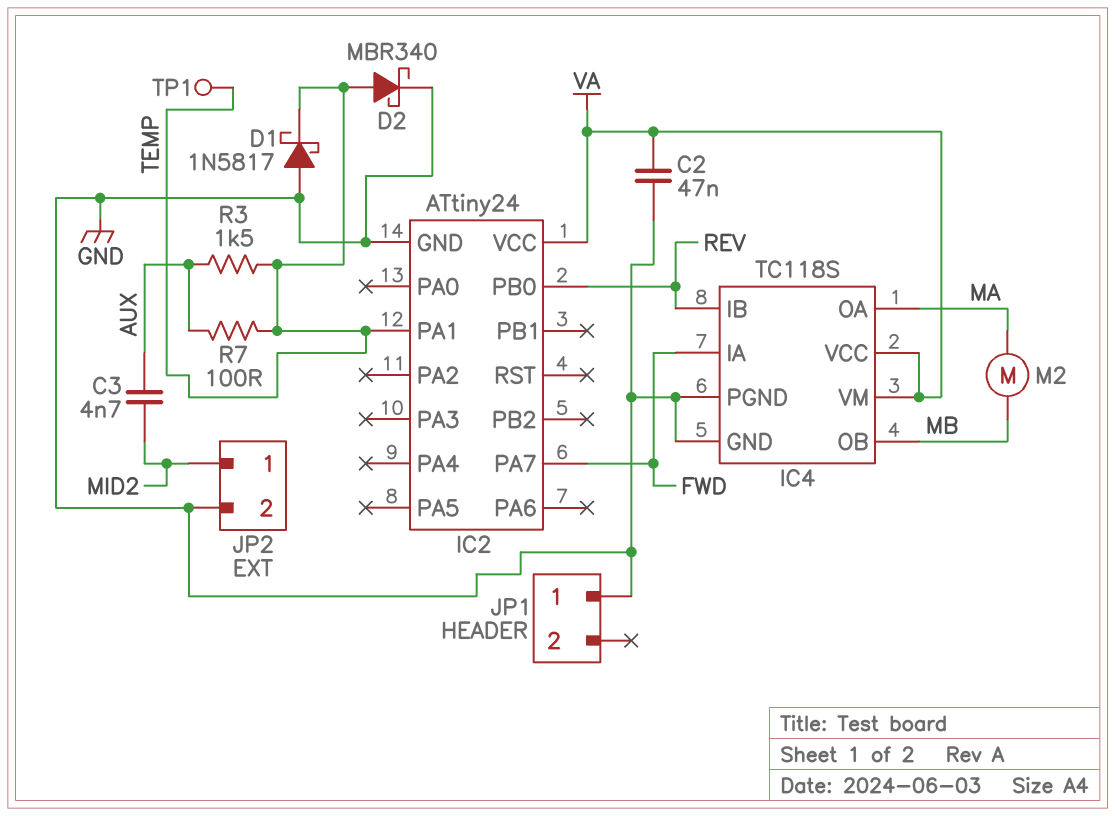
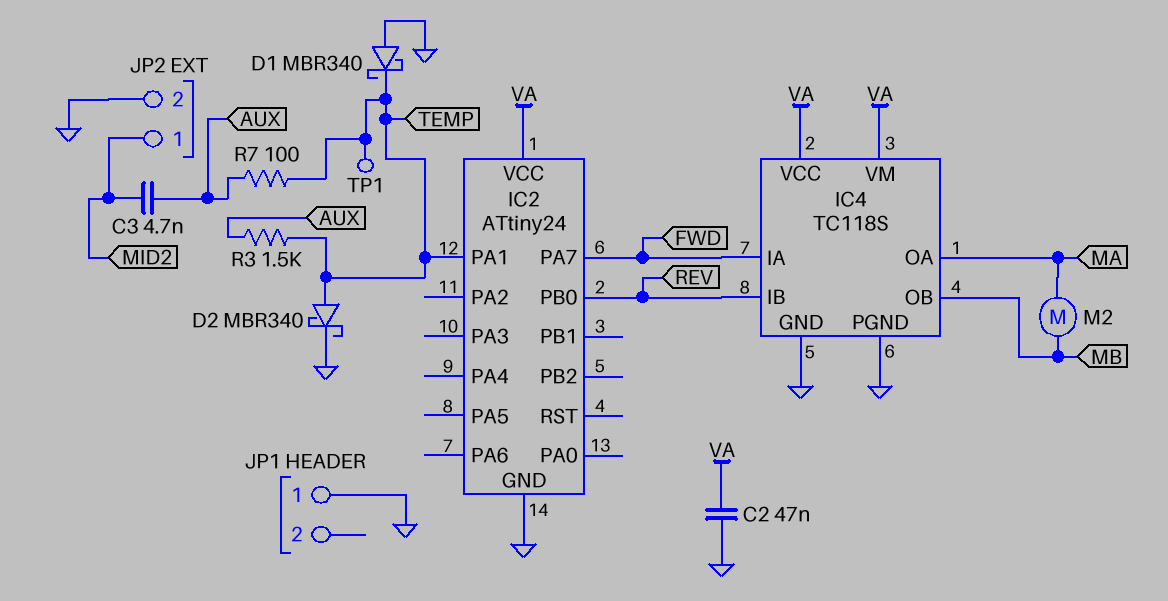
D1: schottky 1N5817 (A GND, K TEMP) -> schottky MBR340 (A GND, K TEMP)

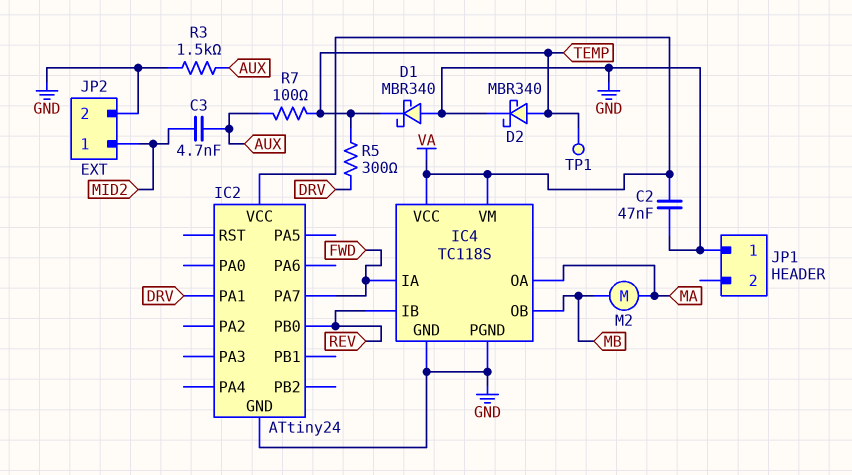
IC2 pin PA1: TEMP -> DRV
R3: 1.5k (AUX, TEMP) -> 1.5k (AUX, GND)
R5: none -> 300 (DRV, TEMP)

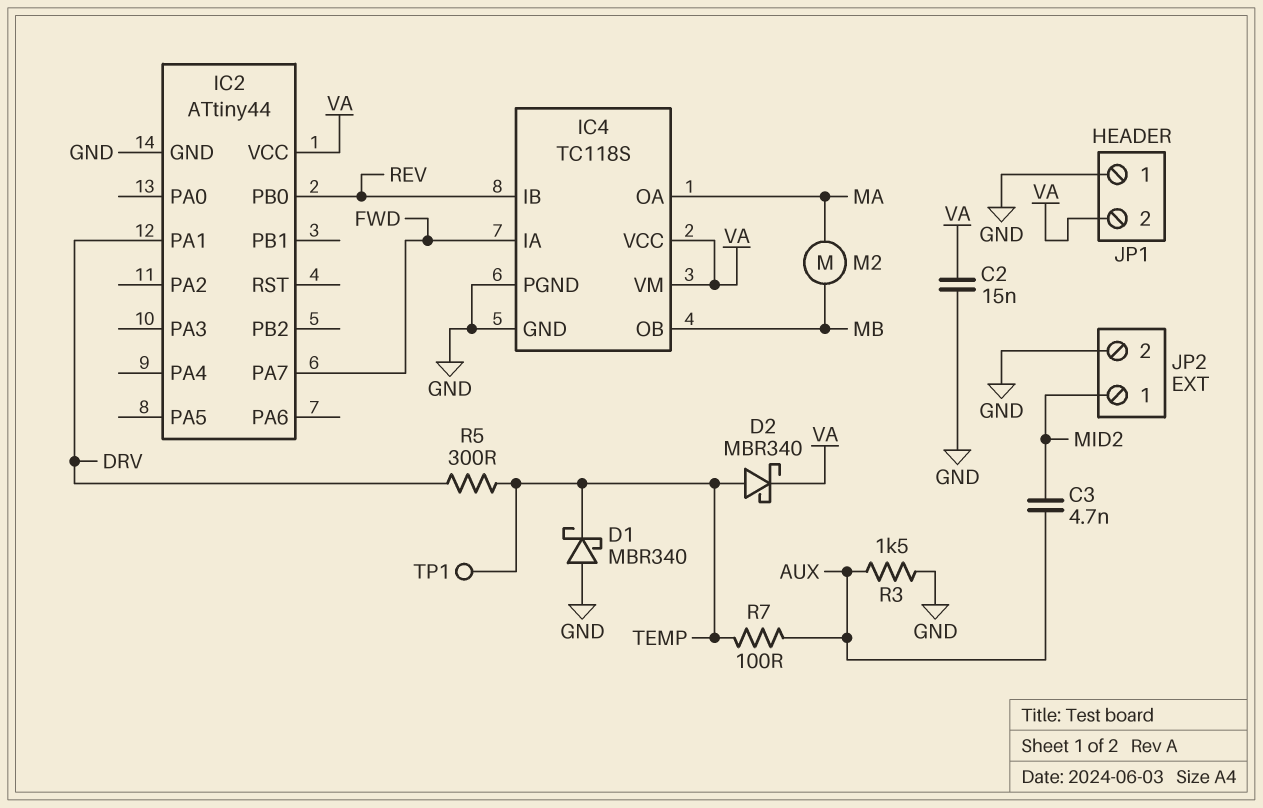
C2: 47nF (GND, VA) -> 15nF (GND, VA)
D2: schottky MBR340 (A TEMP, K GND) -> schottky MBR340 (A TEMP, K VA)
IC2: ATtiny24 -> ATtiny44
JP1 pin 2: none -> VA

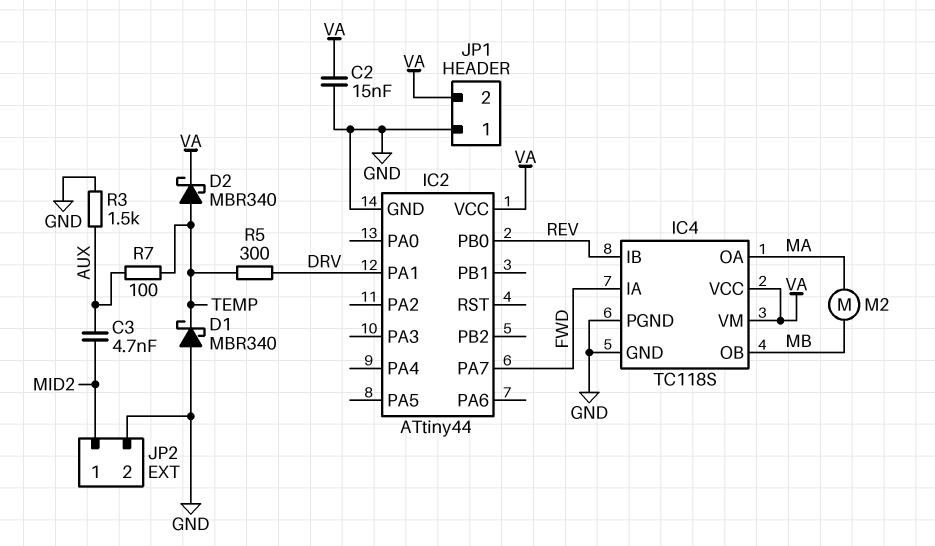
TP1: test point (TEMP) -> none

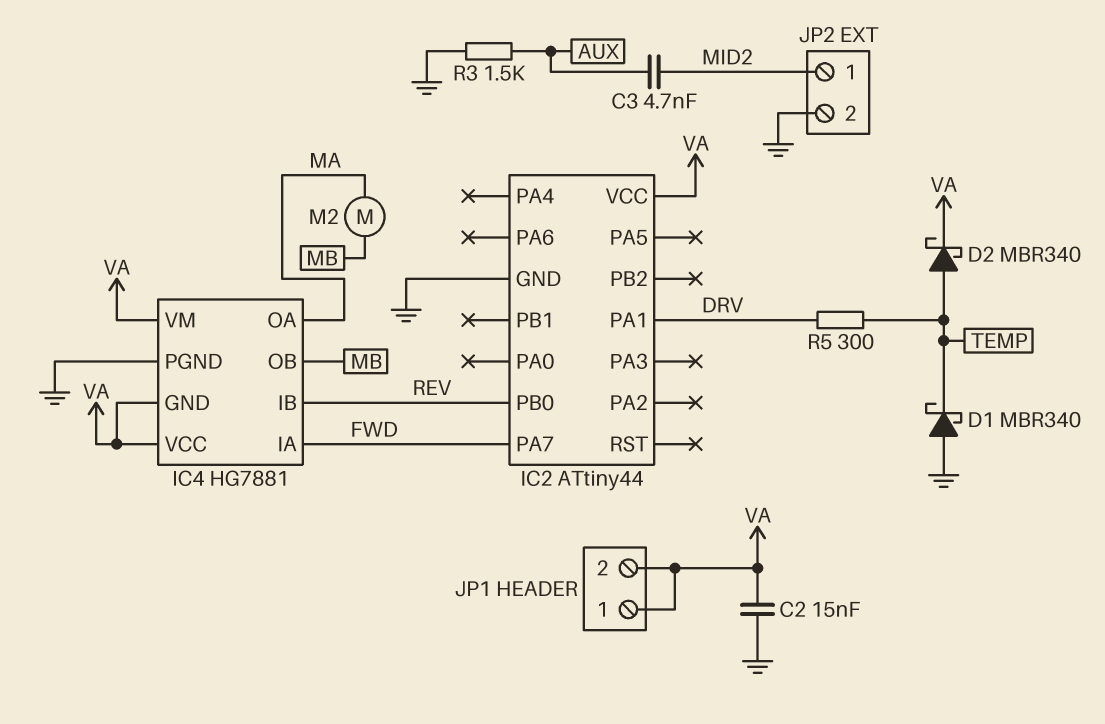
IC4: TC118S -> HG7881
IC4 pin GND: GND -> VA
JP1 pin 1: GND -> VA
R7: 100 (AUX, TEMP) -> none

